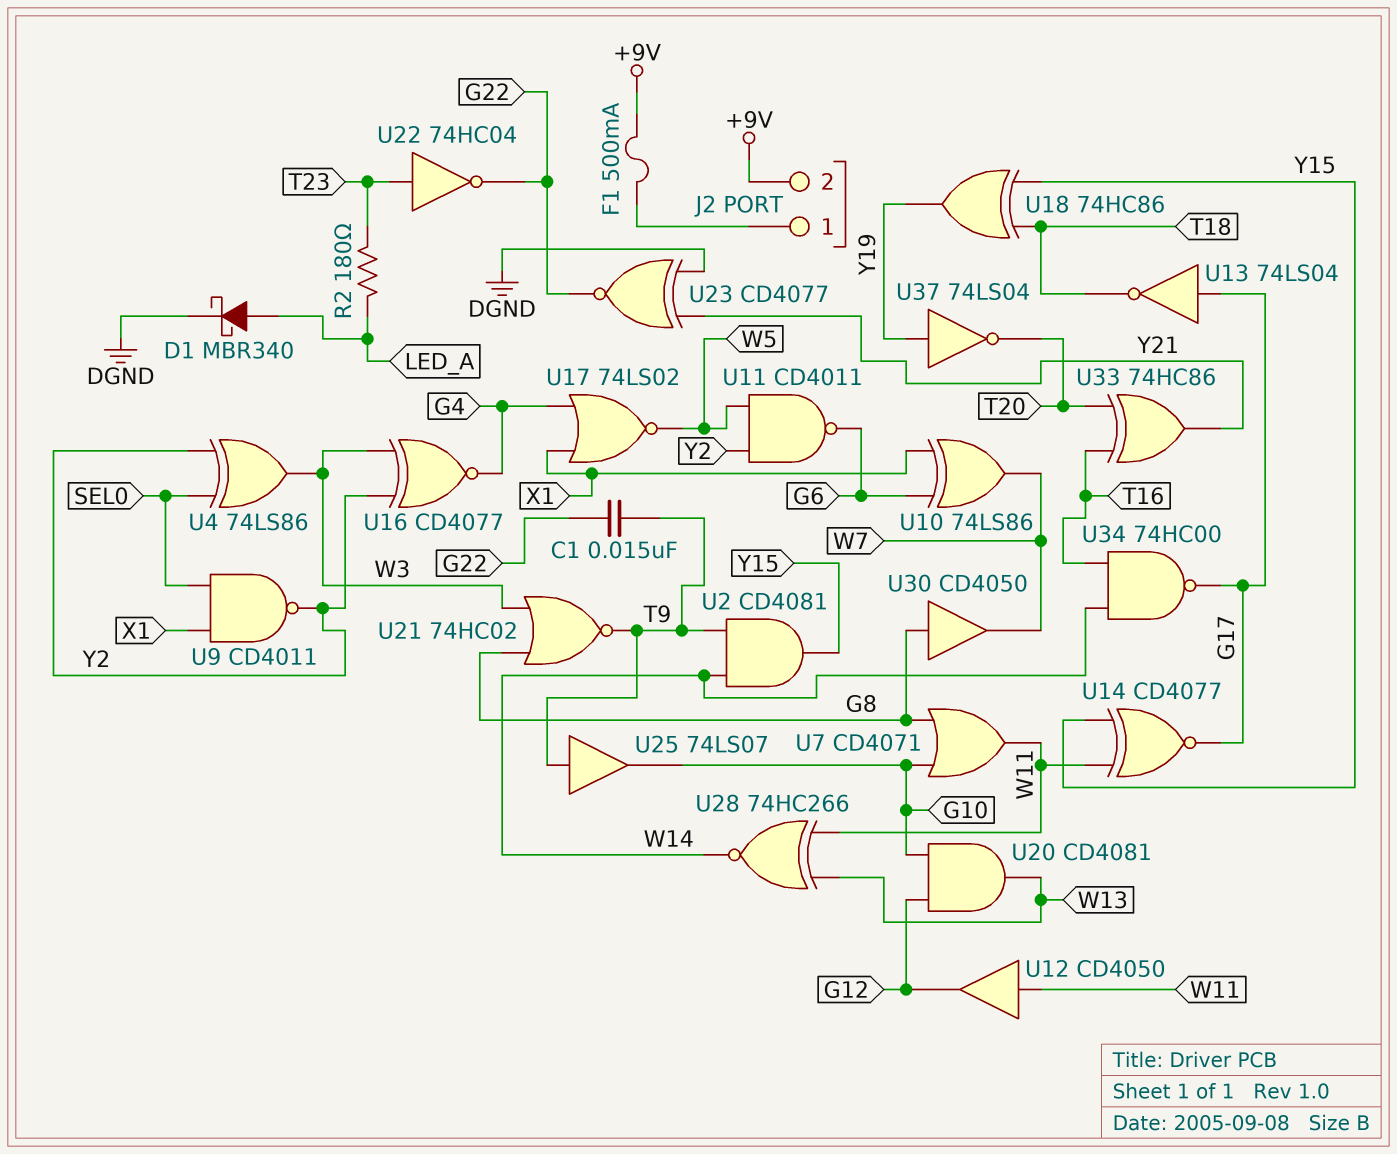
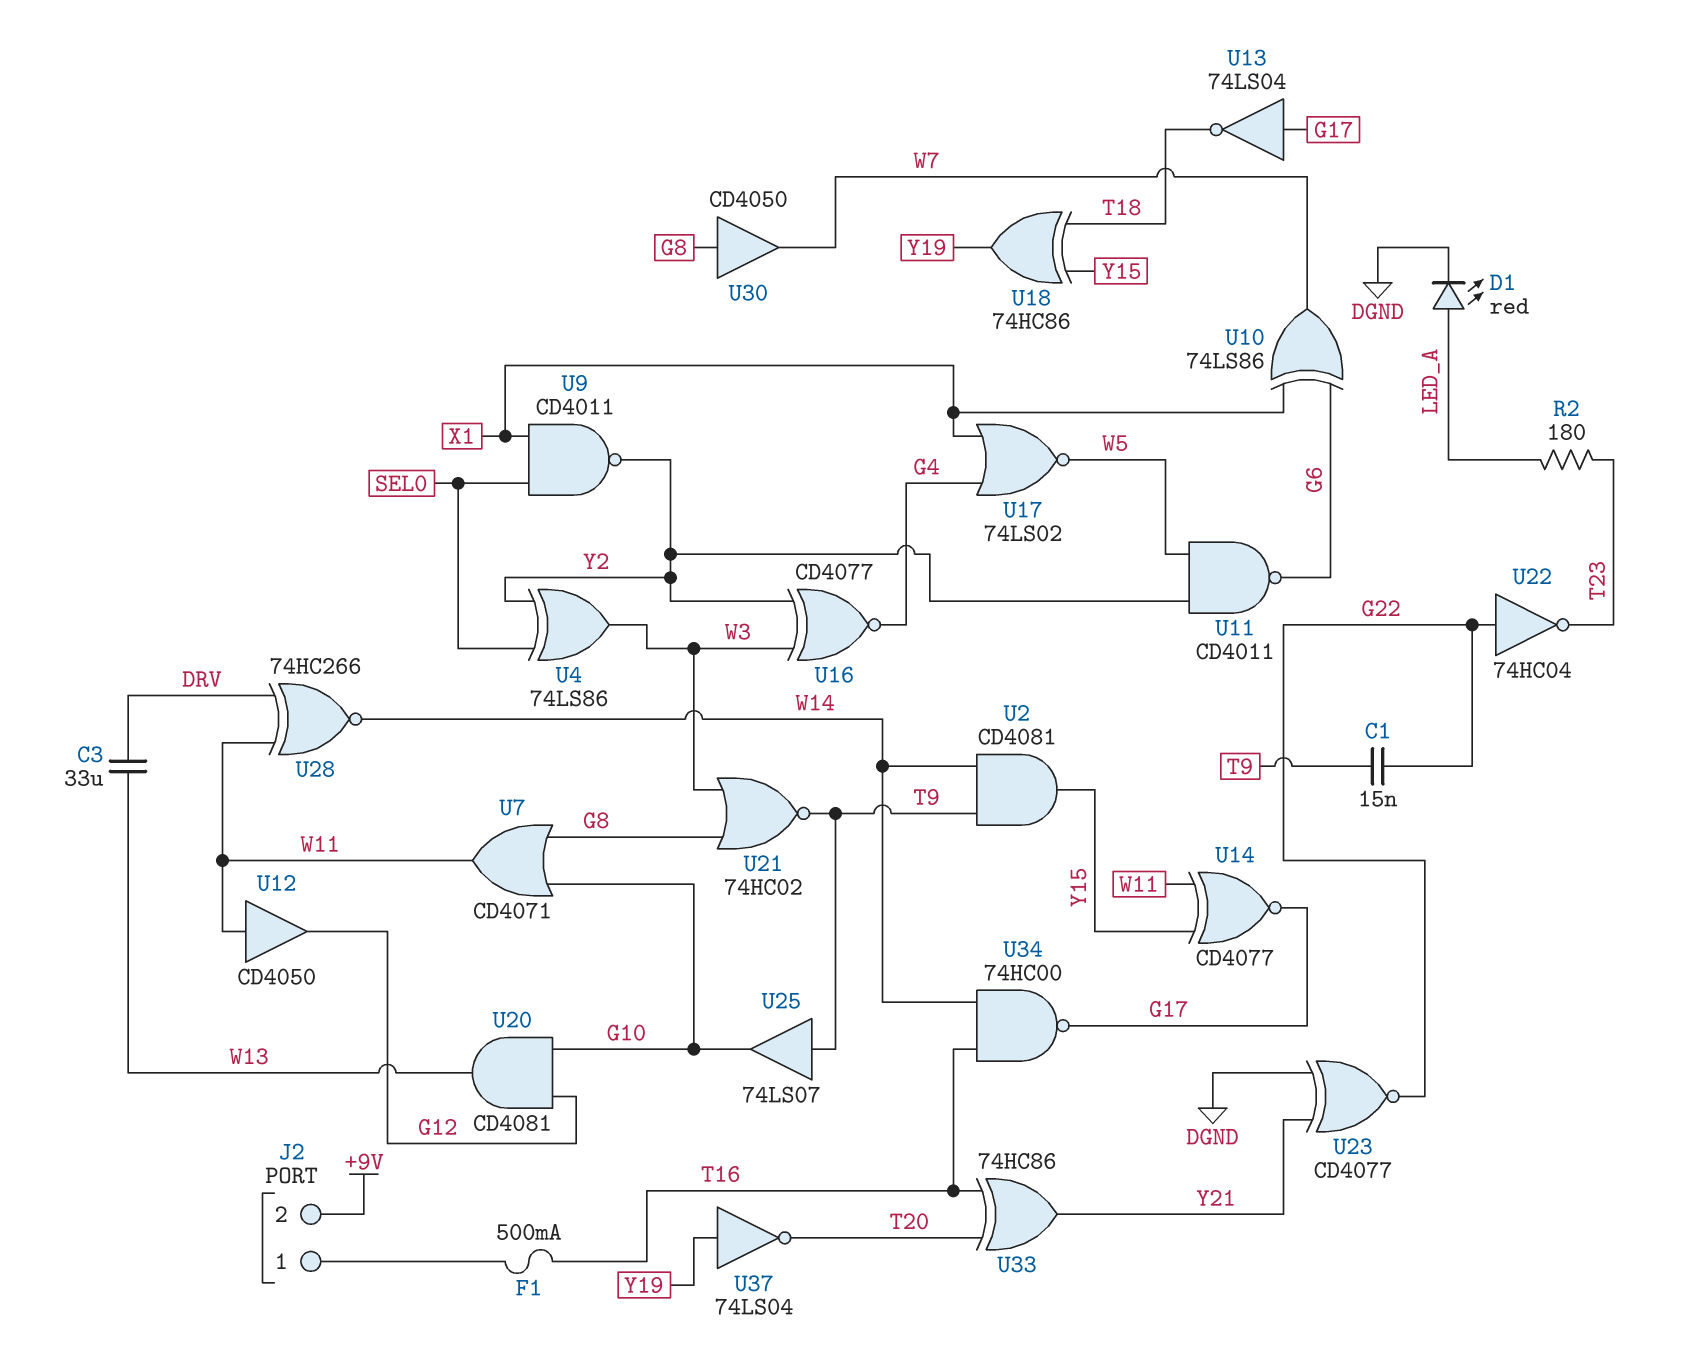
C3: none -> 33uF (DRV, W13)
D1: schottky MBR340 (A LED_A, K DGND) -> LED red (A LED_A, K DGND)
F1: 500mA (+9V, J2/1) -> 500mA (J2/1, T16)
U22: NOT 74HC04 (in T23, out G22) -> NOT 74HC04 (in G22, out T23)
U28: XNOR 74HC266 (in W11, in W13, out W14) -> XNOR 74HC266 (in DRV, in W11, out W14)

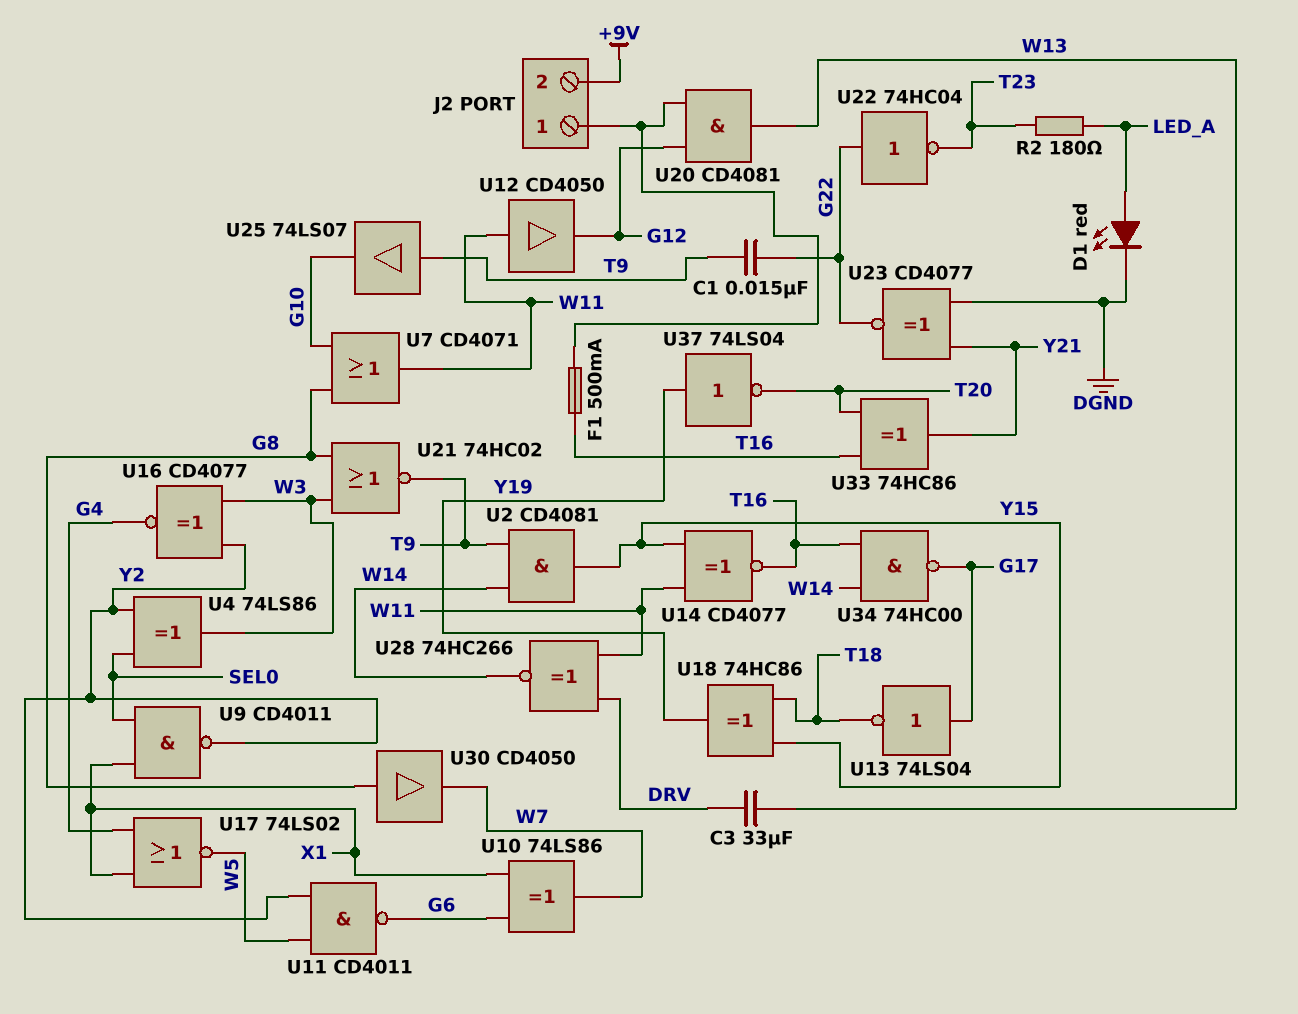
U14: XNOR CD4077 (in W11, in Y15, out G17) -> XNOR CD4077 (in W11, in Y15, out T16)
U20: AND CD4081 (in G10, in G12, out W13) -> AND CD4081 (in G12, in J2/1, out W13)

